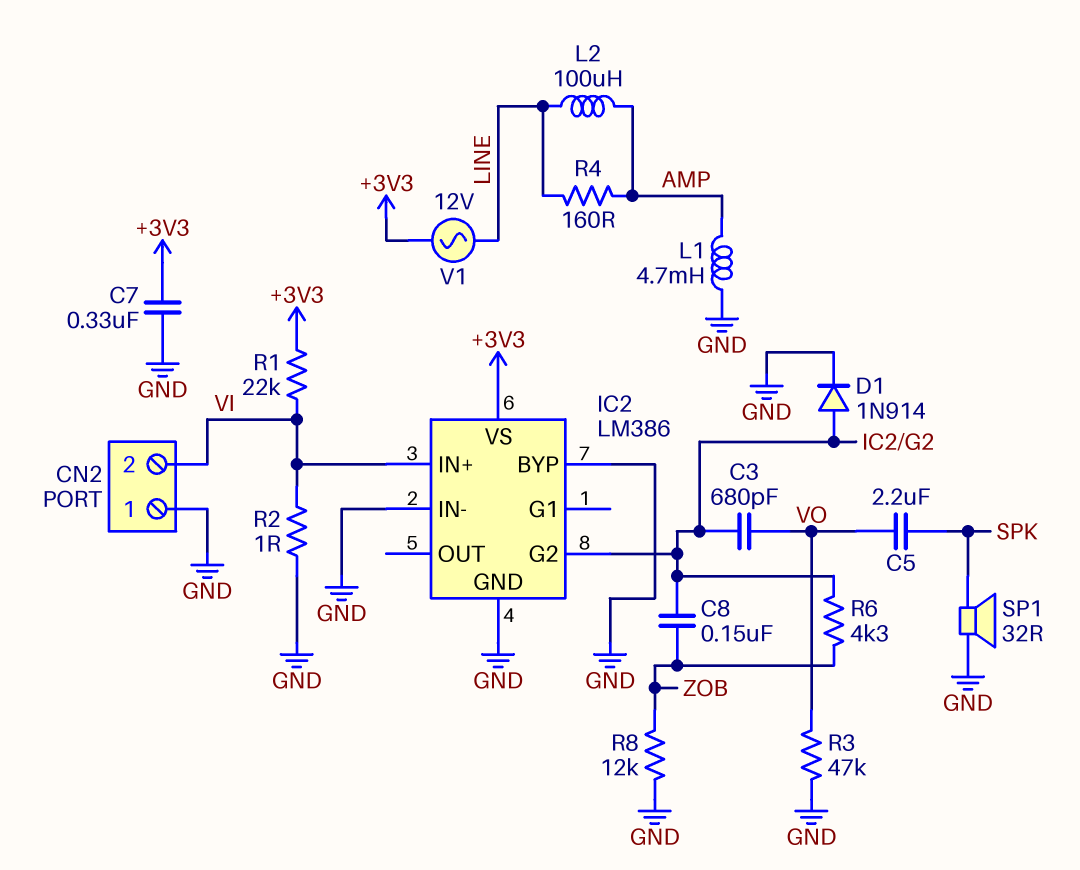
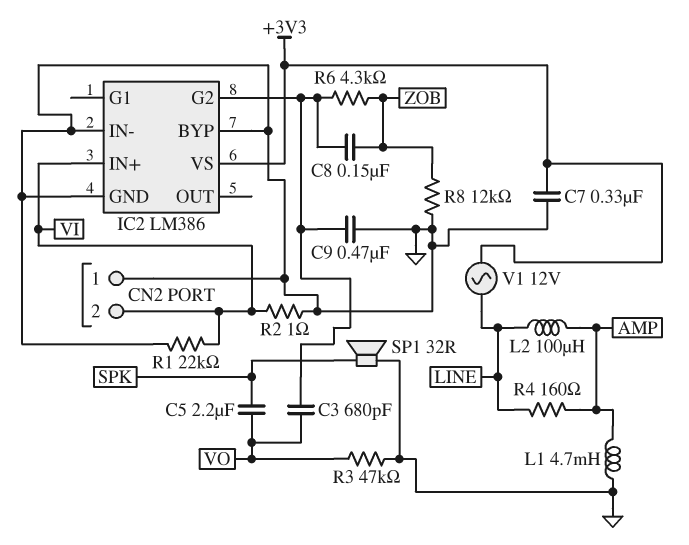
C9: none -> 470nF (GND, IC2/G2)
D1: diode 1N914 (A IC2/G2, K GND) -> none
R1: 22k (+3V3, VI) -> 22k (GND, VI)

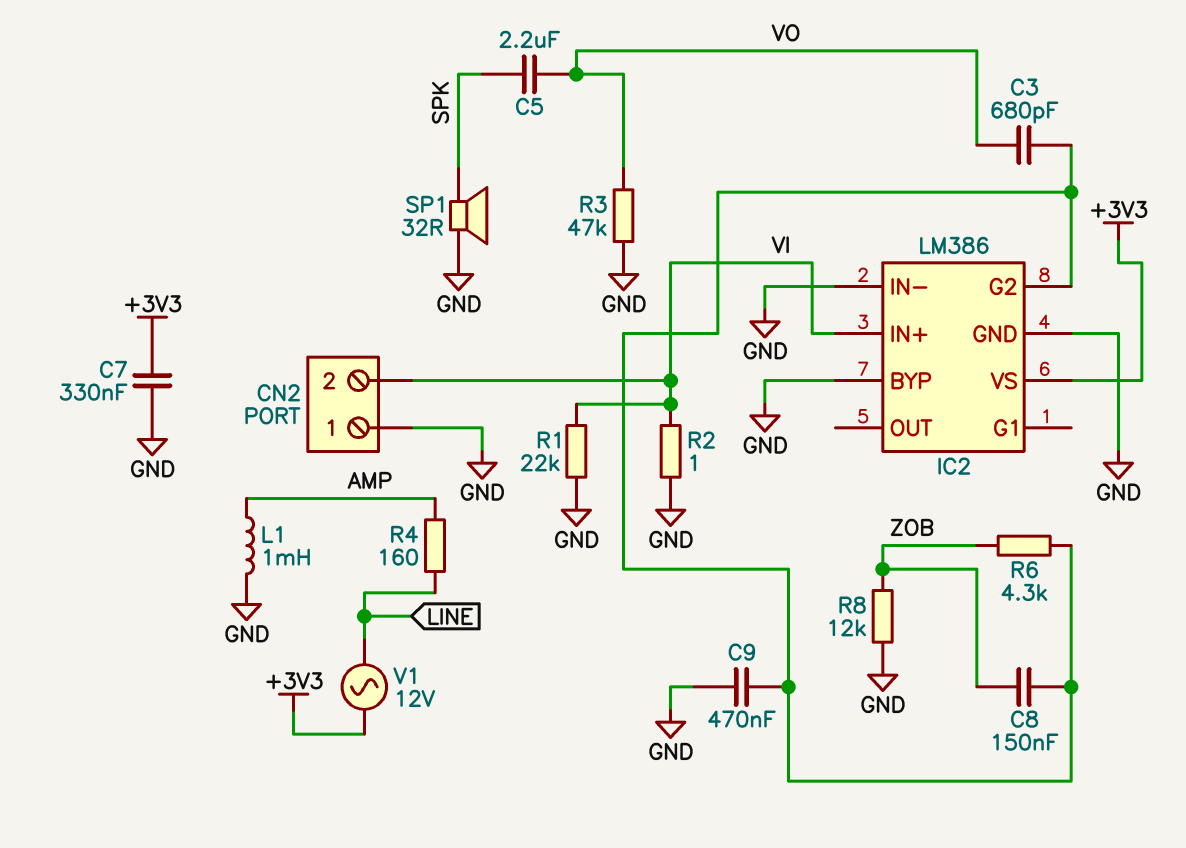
L1: 4.7mH (AMP, GND) -> 1mH (AMP, GND)
L2: 100uH (AMP, LINE) -> none

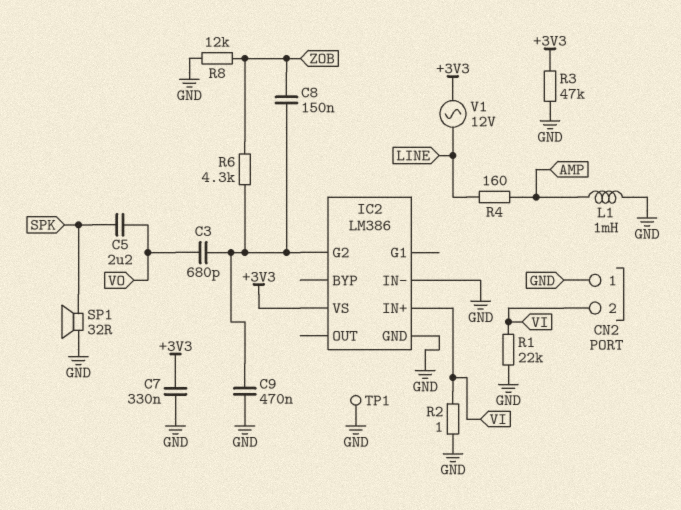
IC2 pin BYP: GND -> none
R3: 47k (GND, VO) -> 47k (+3V3, GND)
TP1: none -> test point (GND)

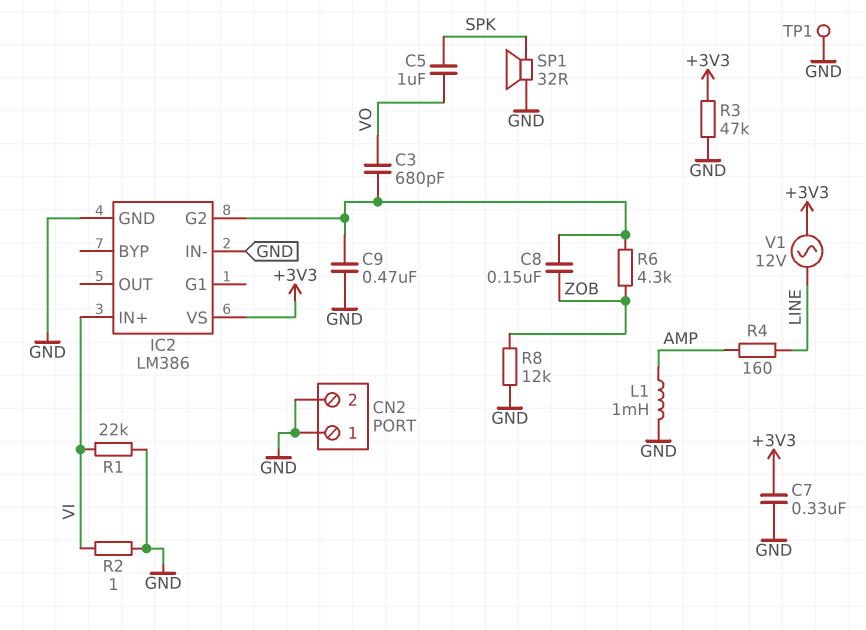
C5: 2.2uF (SPK, VO) -> 1uF (SPK, VO)
CN2 pin 2: VI -> GND

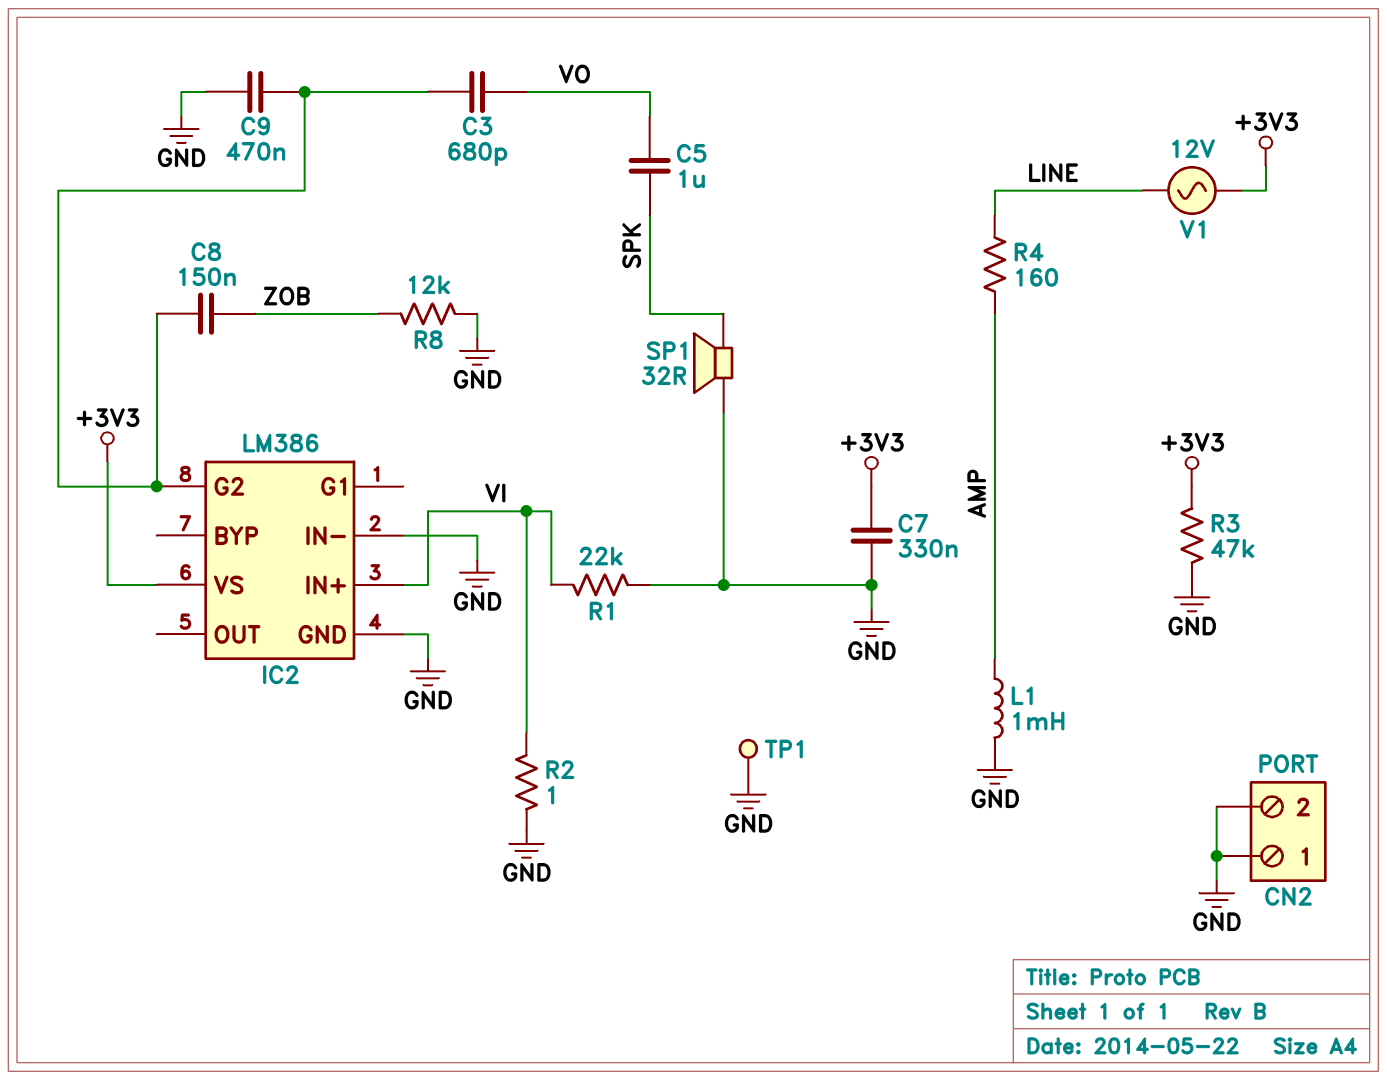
R6: 4.3k (IC2/G2, ZOB) -> none

